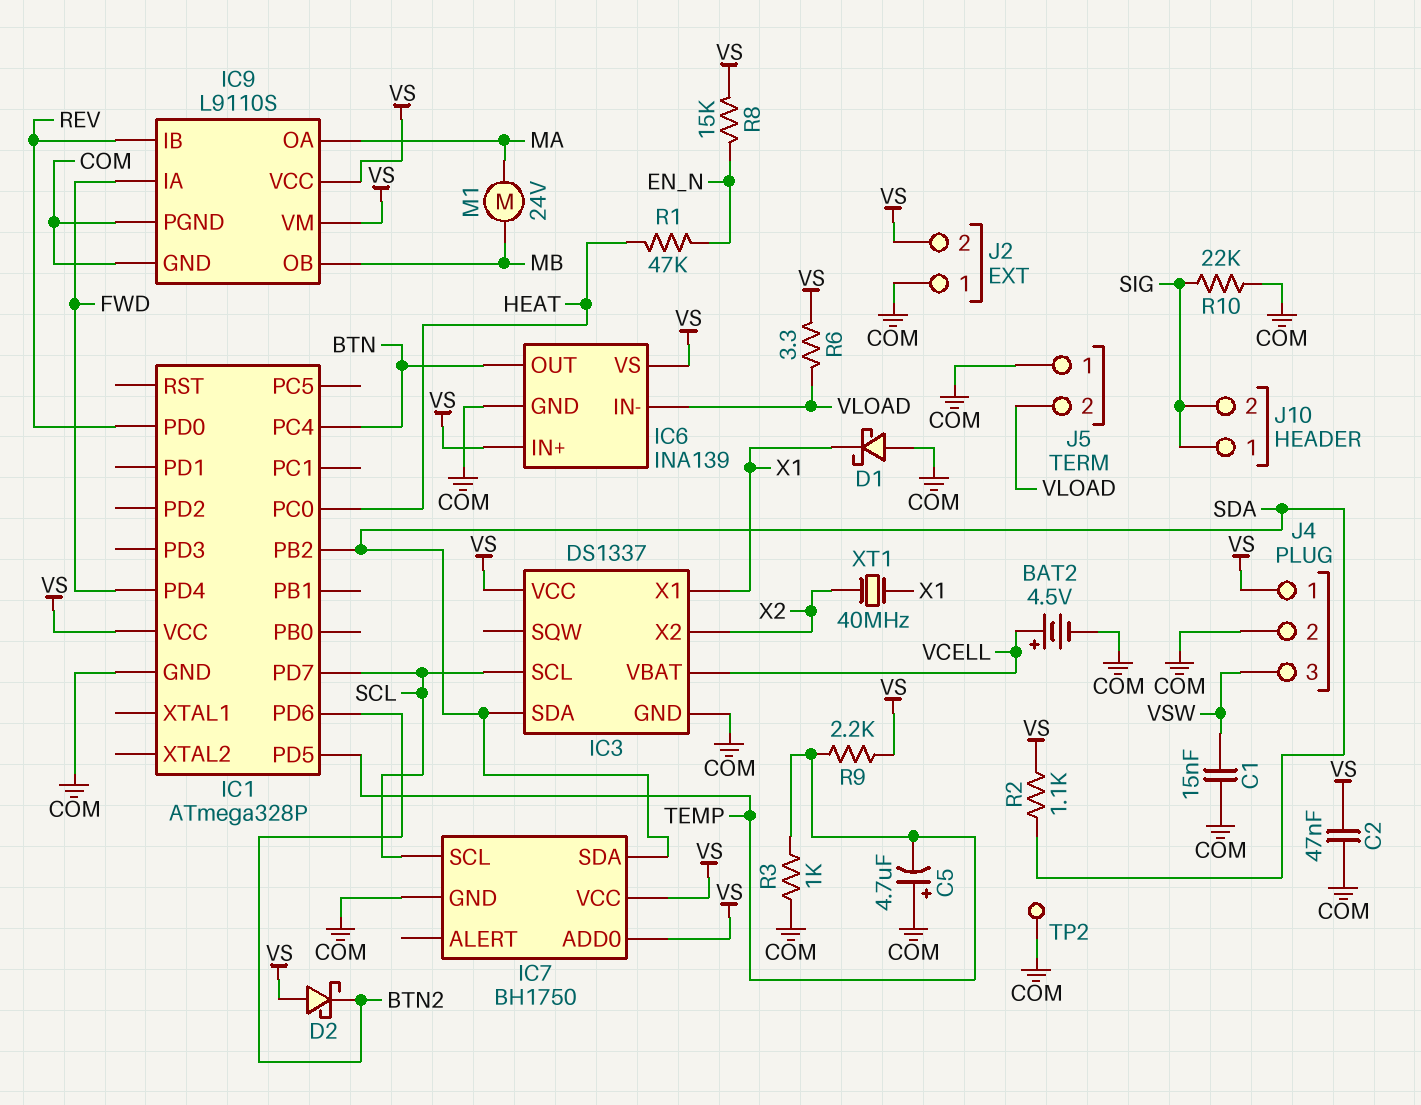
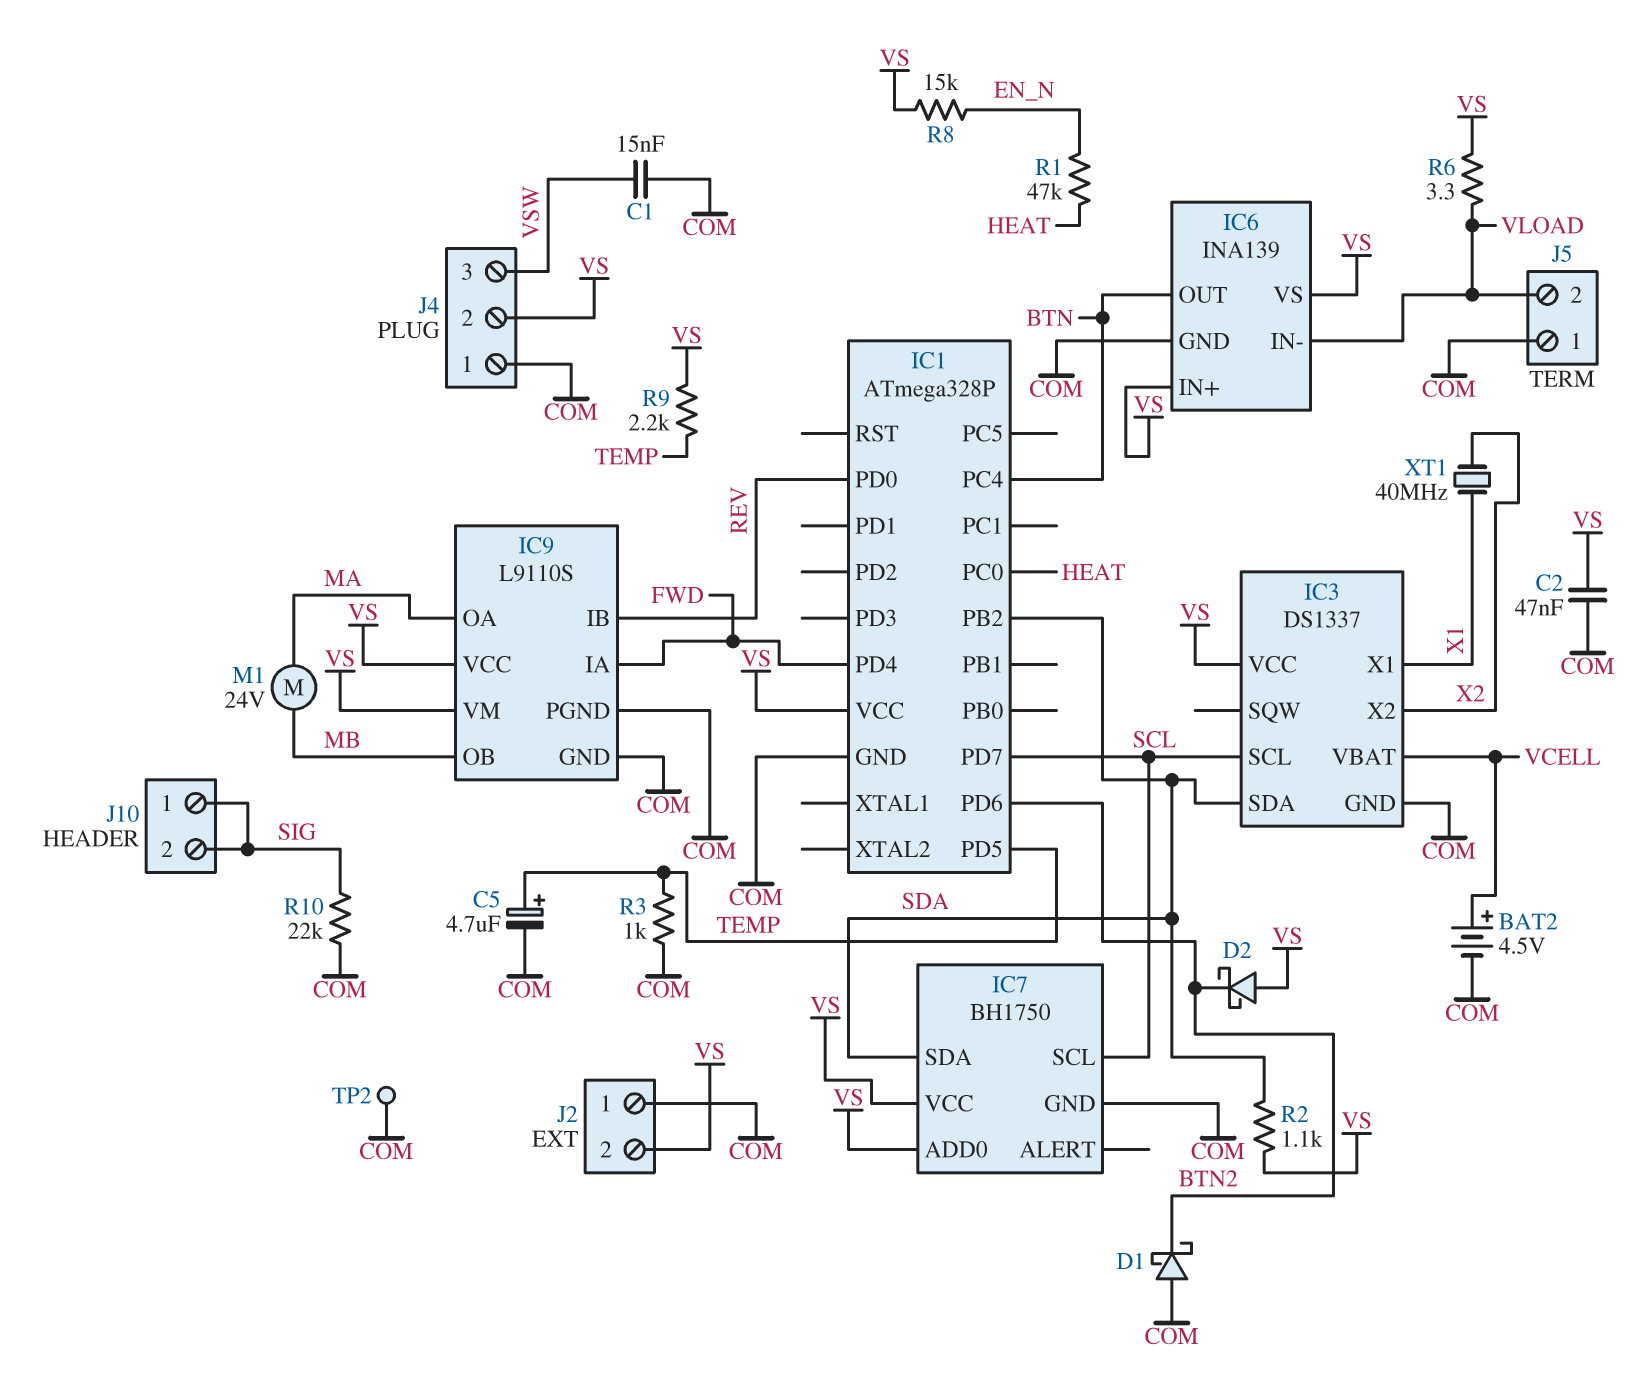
C5: 4.7uF (plus COM, minus TEMP) -> 4.7uF (plus TEMP, minus COM)
D1: schottky (A COM, K X1) -> schottky (A COM, K BTN2)
J4 pin 1: VS -> COM
J4 pin 2: COM -> VS

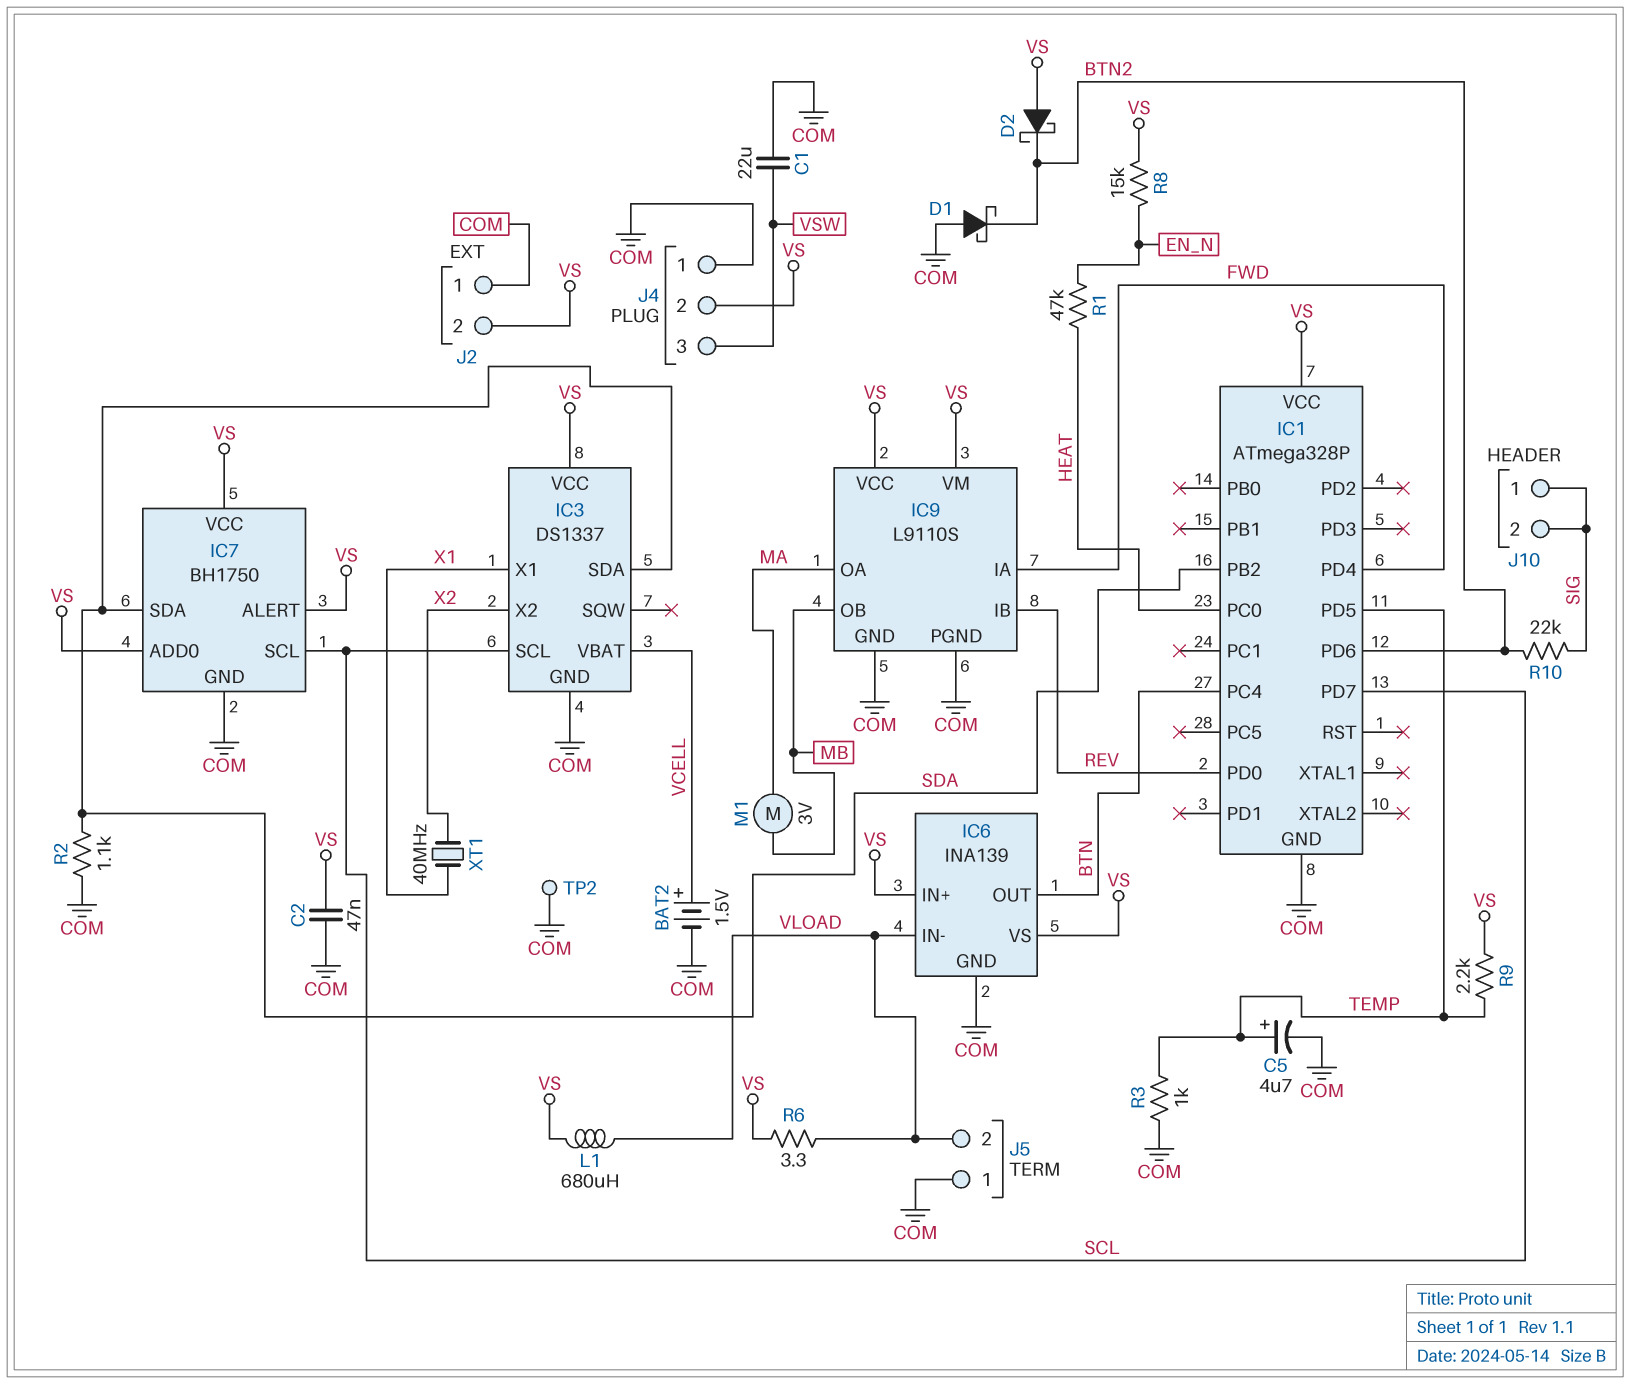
BAT2: 4.5V (plus VCELL, minus COM) -> 1.5V (plus VCELL, minus COM)
C1: 15nF (COM, VSW) -> 22uF (COM, VSW)
IC7 pin ALERT: none -> VS
L1: none -> 680uH (VLOAD, VS)
M1: motor 24V (MA, MB) -> motor 3V (MA, MB)
R2: 1.1k (SDA, VS) -> 1.1k (COM, SDA)
R10: 22k (COM, SIG) -> 22k (BTN2, SIG)

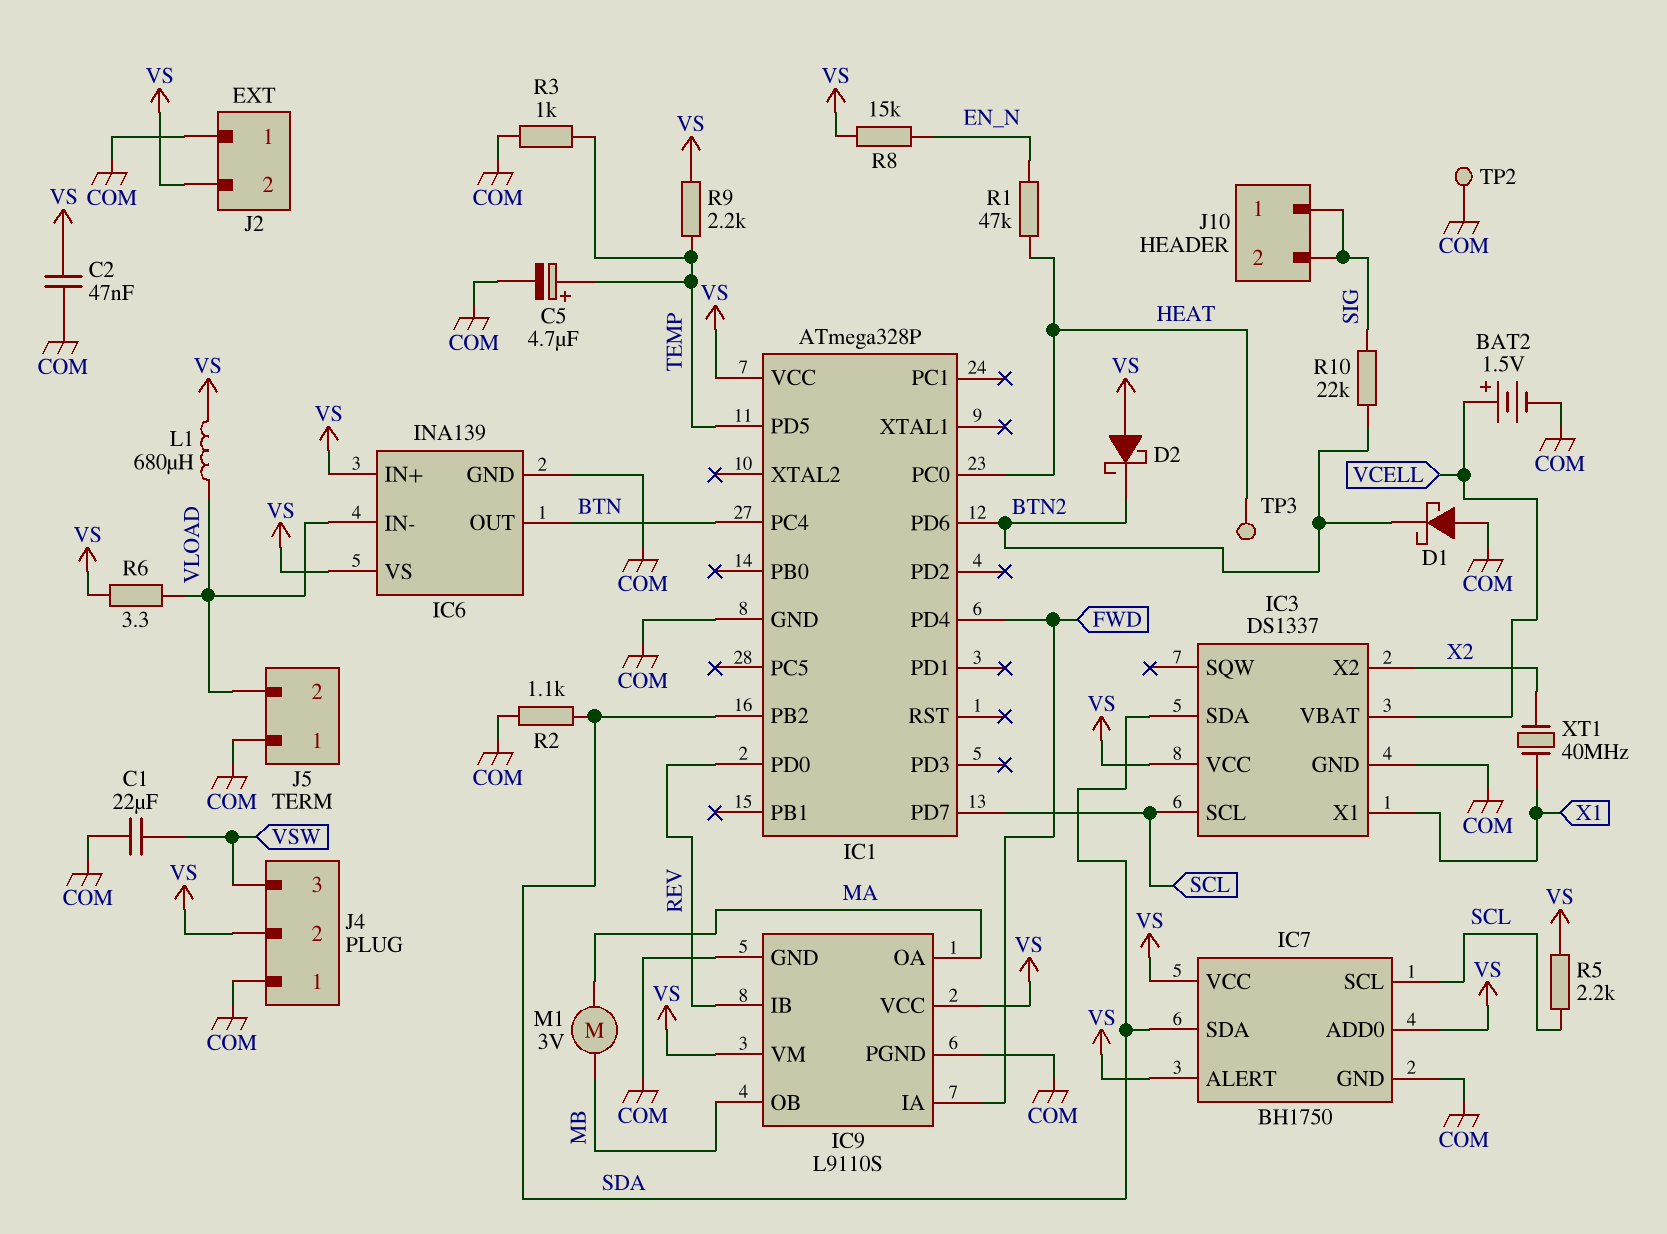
R5: none -> 2.2k (SCL, VS)
TP3: none -> test point (HEAT)

